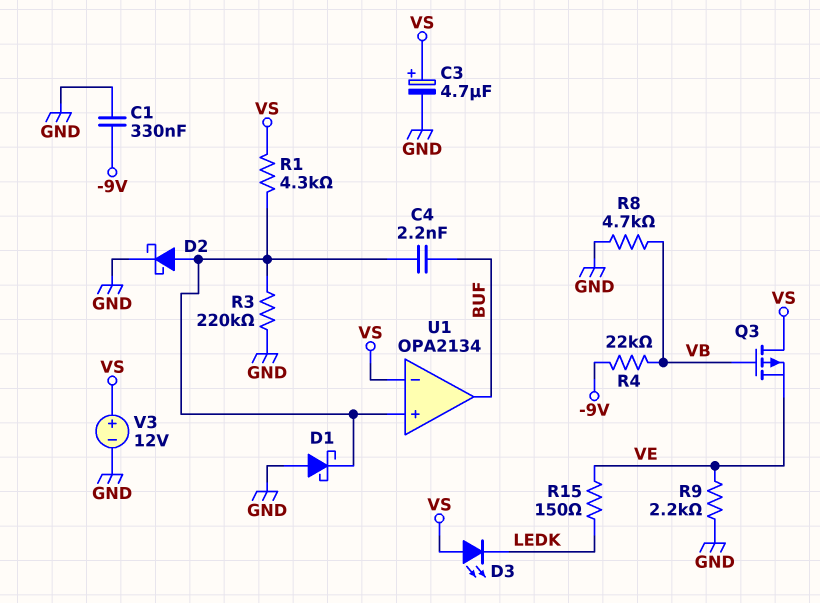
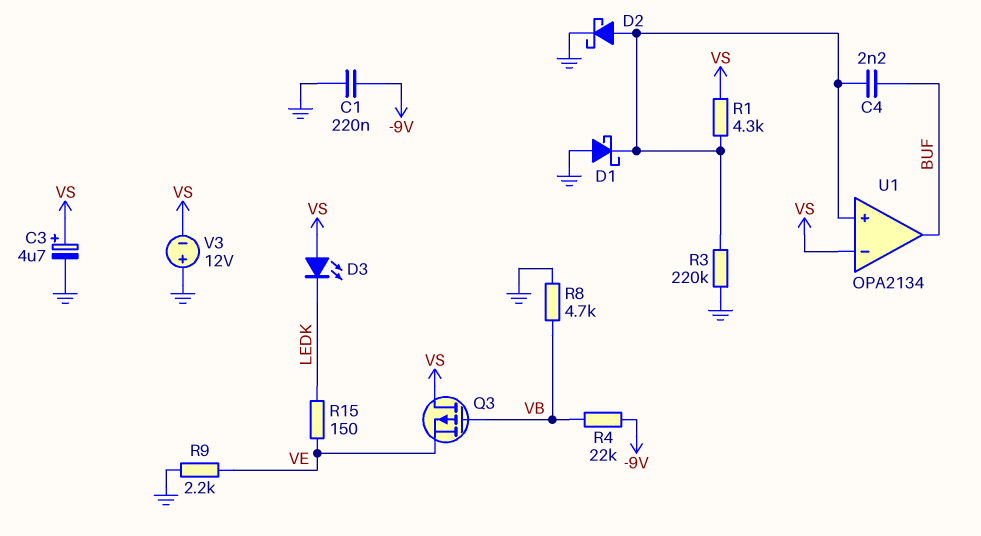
C1: 330nF (-9V, GND) -> 220nF (-9V, GND)
V3: 12V (plus VS, minus GND) -> 12V (plus GND, minus VS)

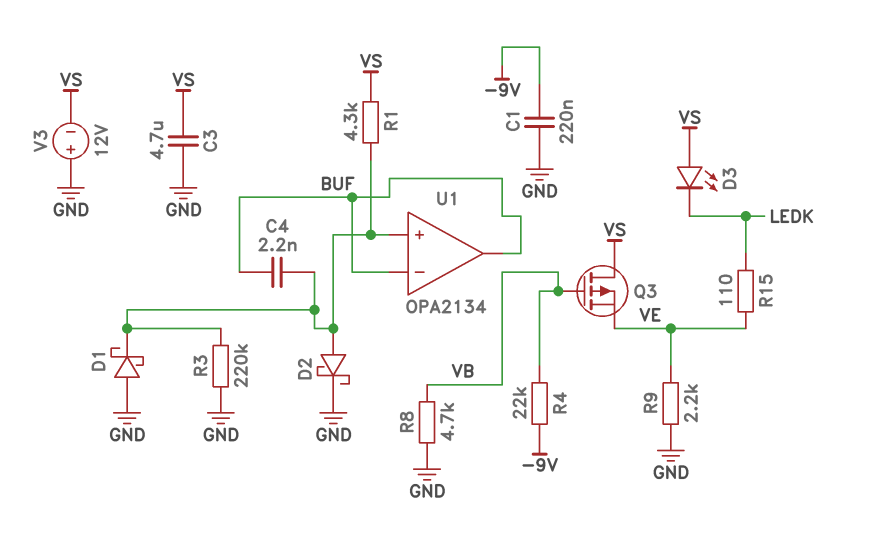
C3: 4.7uF (plus VS, minus GND) -> 4.7uF (GND, VS)
R15: 150 (LEDK, VE) -> 110 (LEDK, VE)
U1 pin in-: VS -> BUF

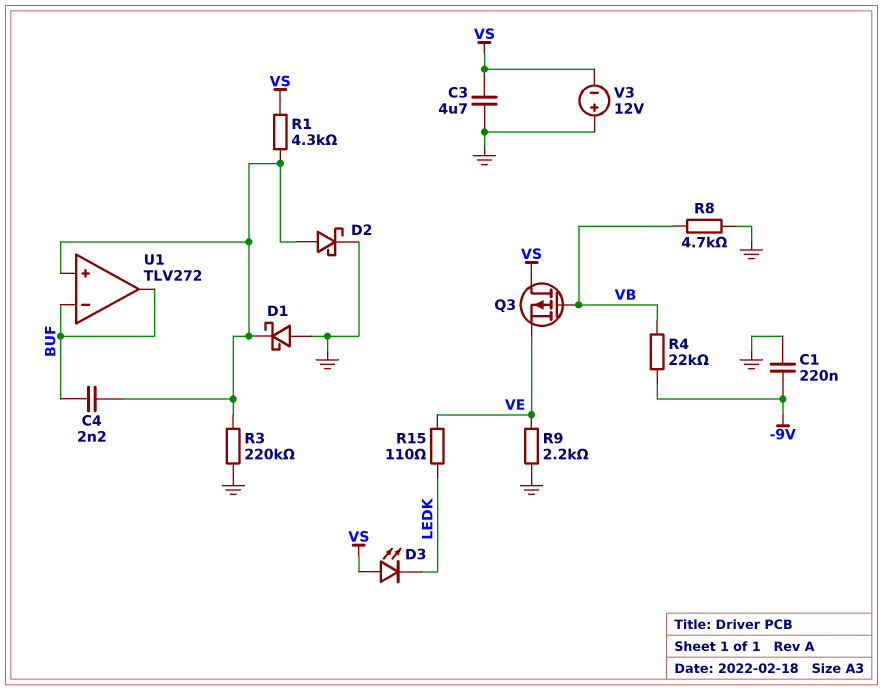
U1: OPA2134 -> TLV272

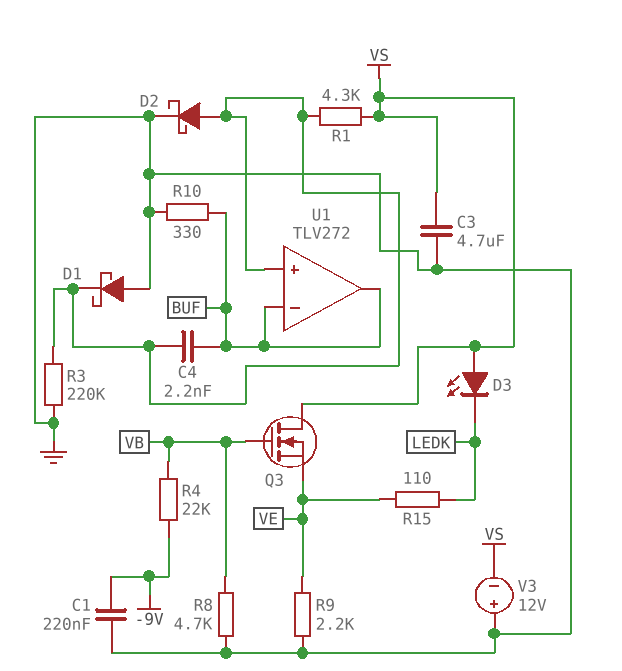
Q3: PMOS (G VB, D VS, S VE) -> NMOS (G VB, D VS, S VE)
R10: none -> 330 (BUF, GND)

